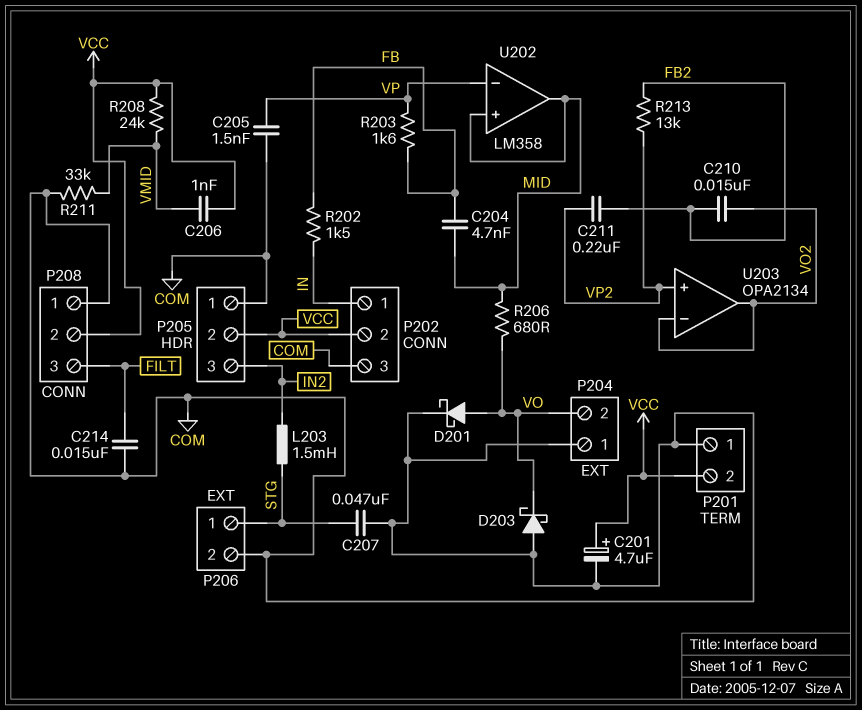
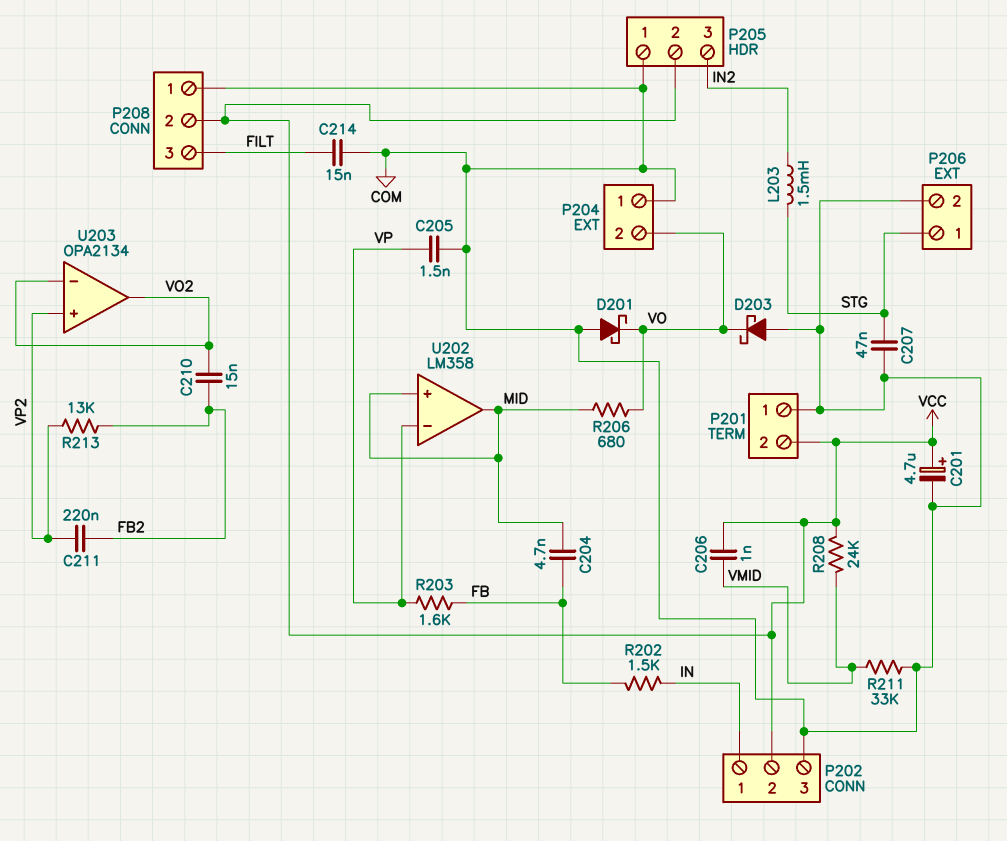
D201: schottky (A VO, K COM) -> schottky (A COM, K VO)

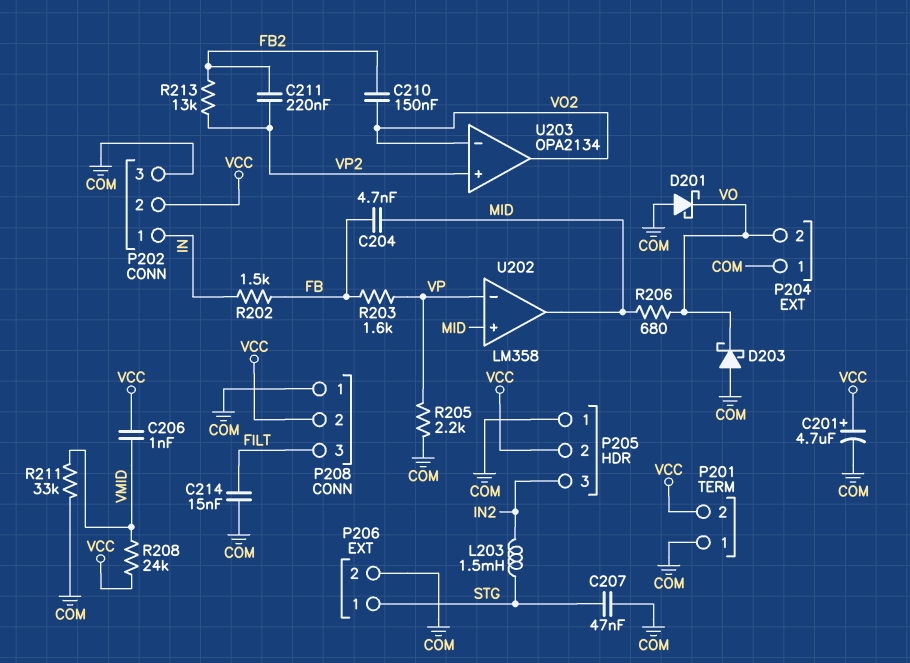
C205: 1.5nF (COM, VP) -> none
C210: 15nF (FB2, VO2) -> 150nF (FB2, VO2)
R205: none -> 2.2k (COM, VP)

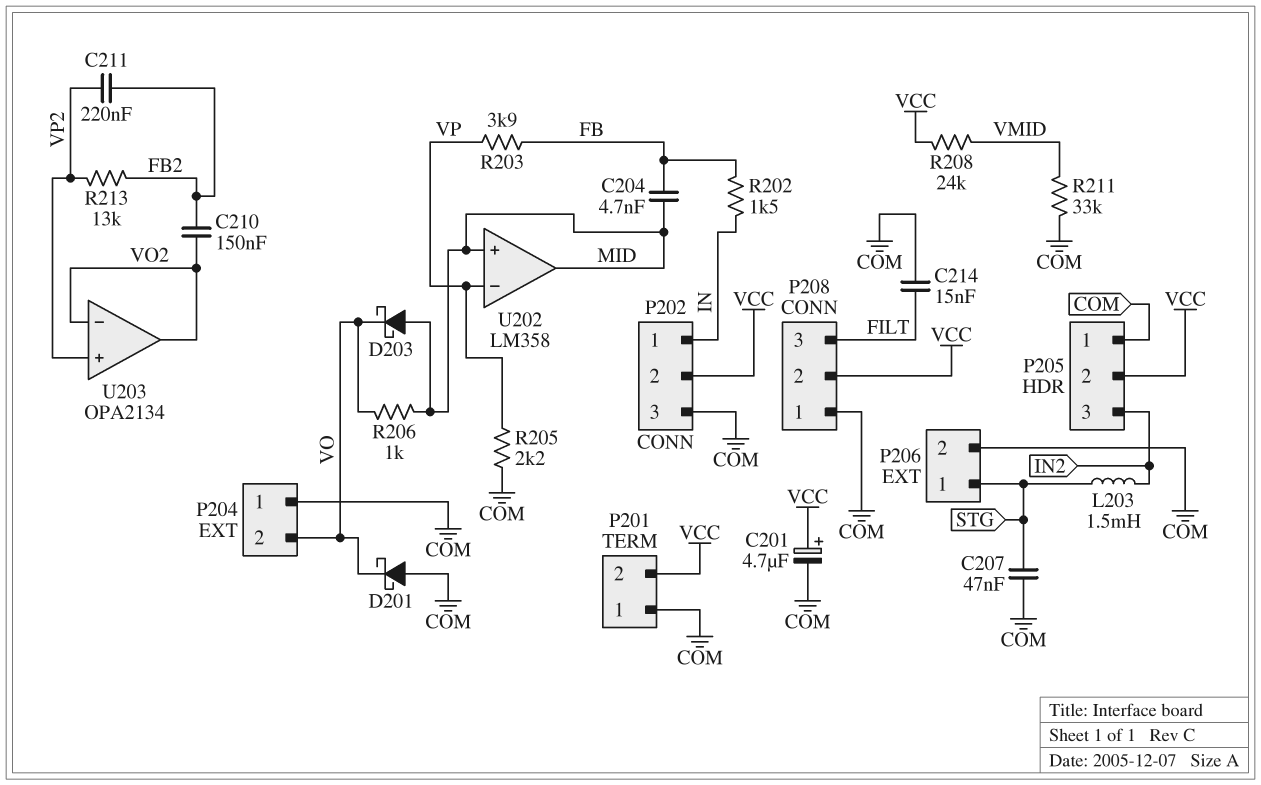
C206: 1nF (VCC, VMID) -> none
D203: schottky (A COM, K VO) -> schottky (A MID, K VO)
R203: 1.6k (FB, VP) -> 3.9k (FB, VP)
R206: 680 (MID, VO) -> 1k (MID, VO)

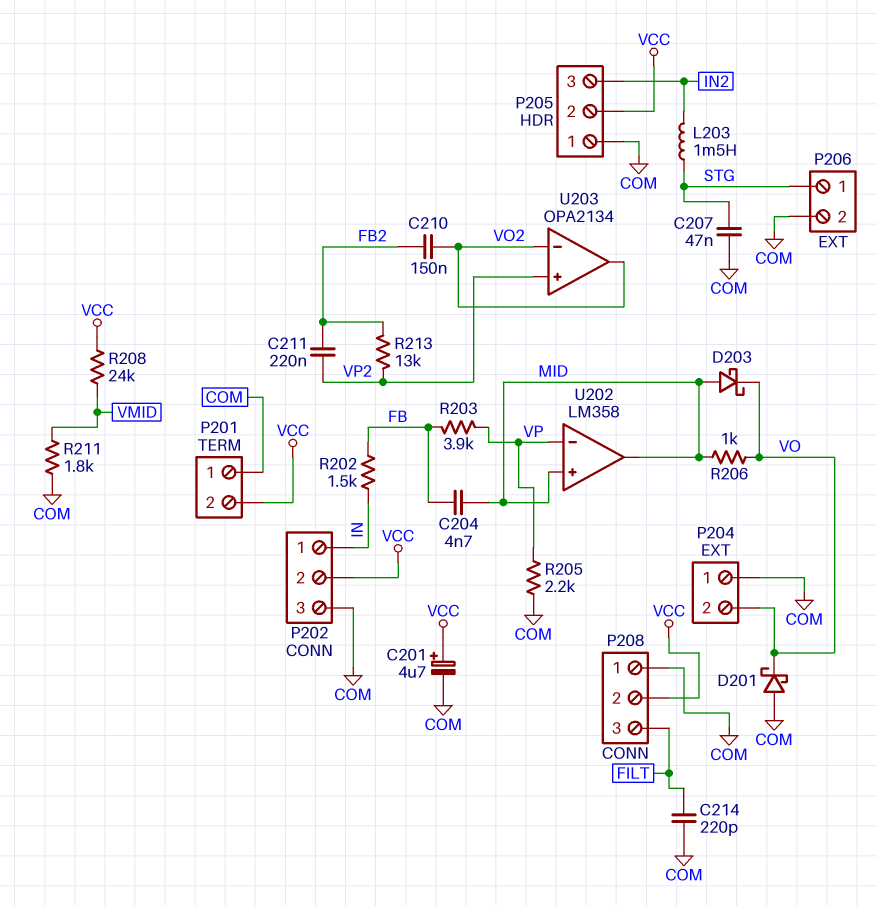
C214: 15nF (COM, FILT) -> 220pF (COM, FILT)
R211: 33k (COM, VMID) -> 1.8k (COM, VMID)

